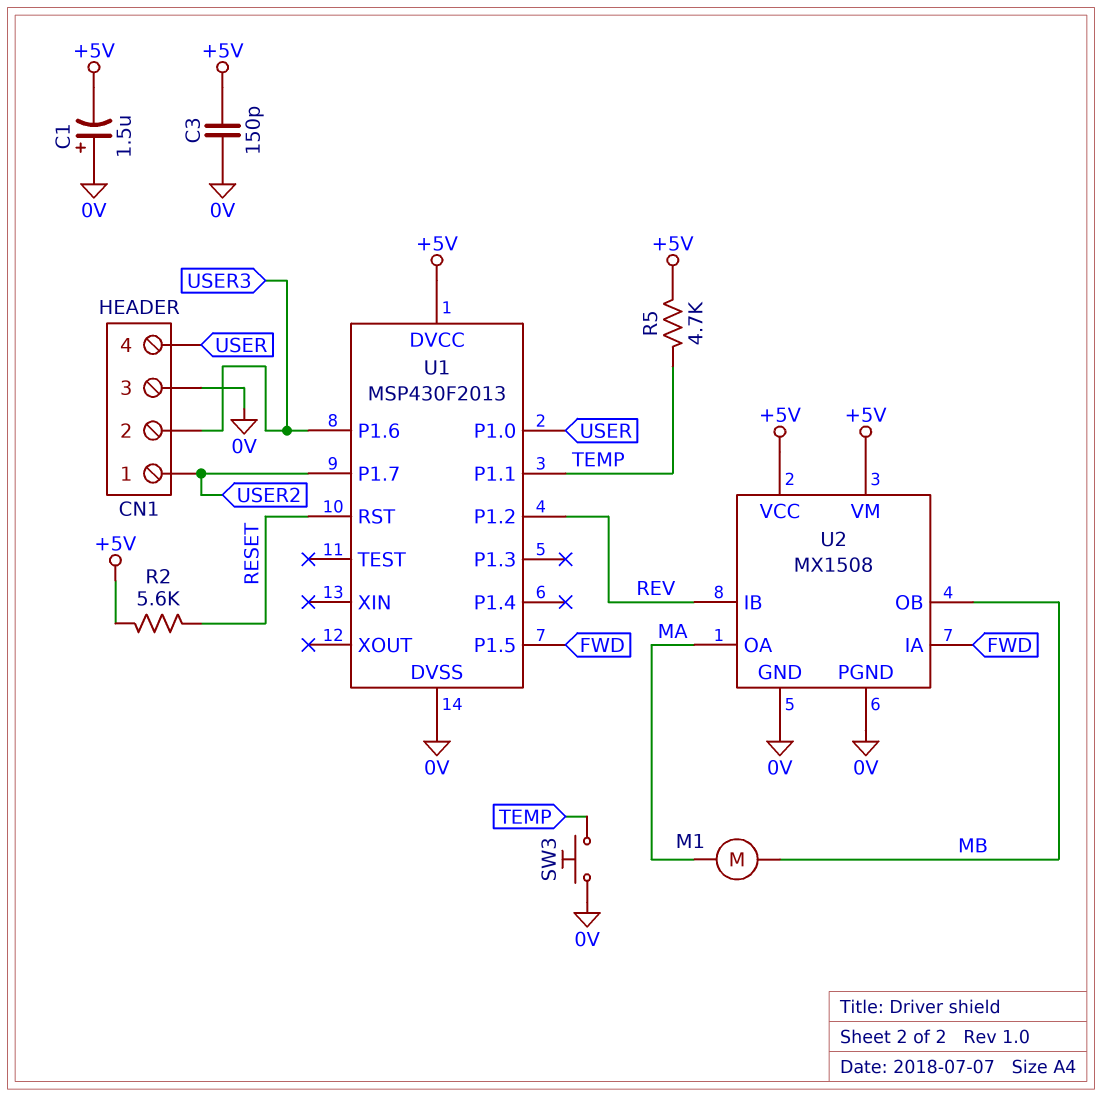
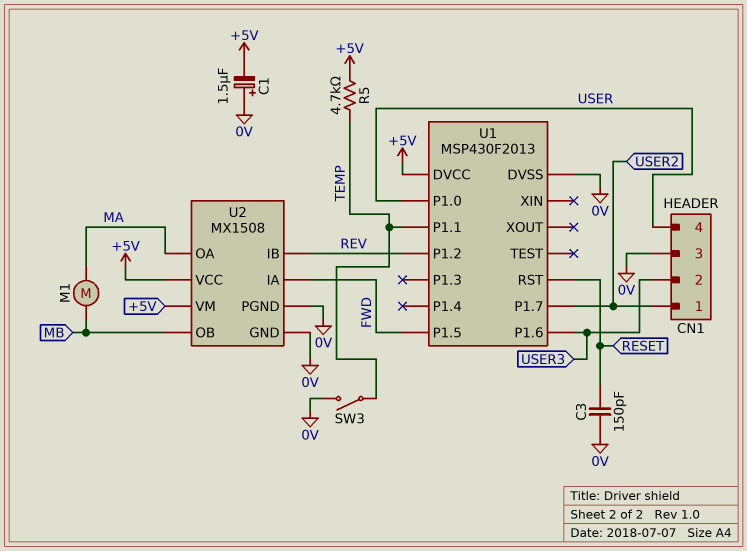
C3: 150pF (+5V, 0V) -> 150pF (0V, RESET)
R2: 5.6k (+5V, RESET) -> none
SW3: button (0V, TEMP) -> switch (0V, TEMP)

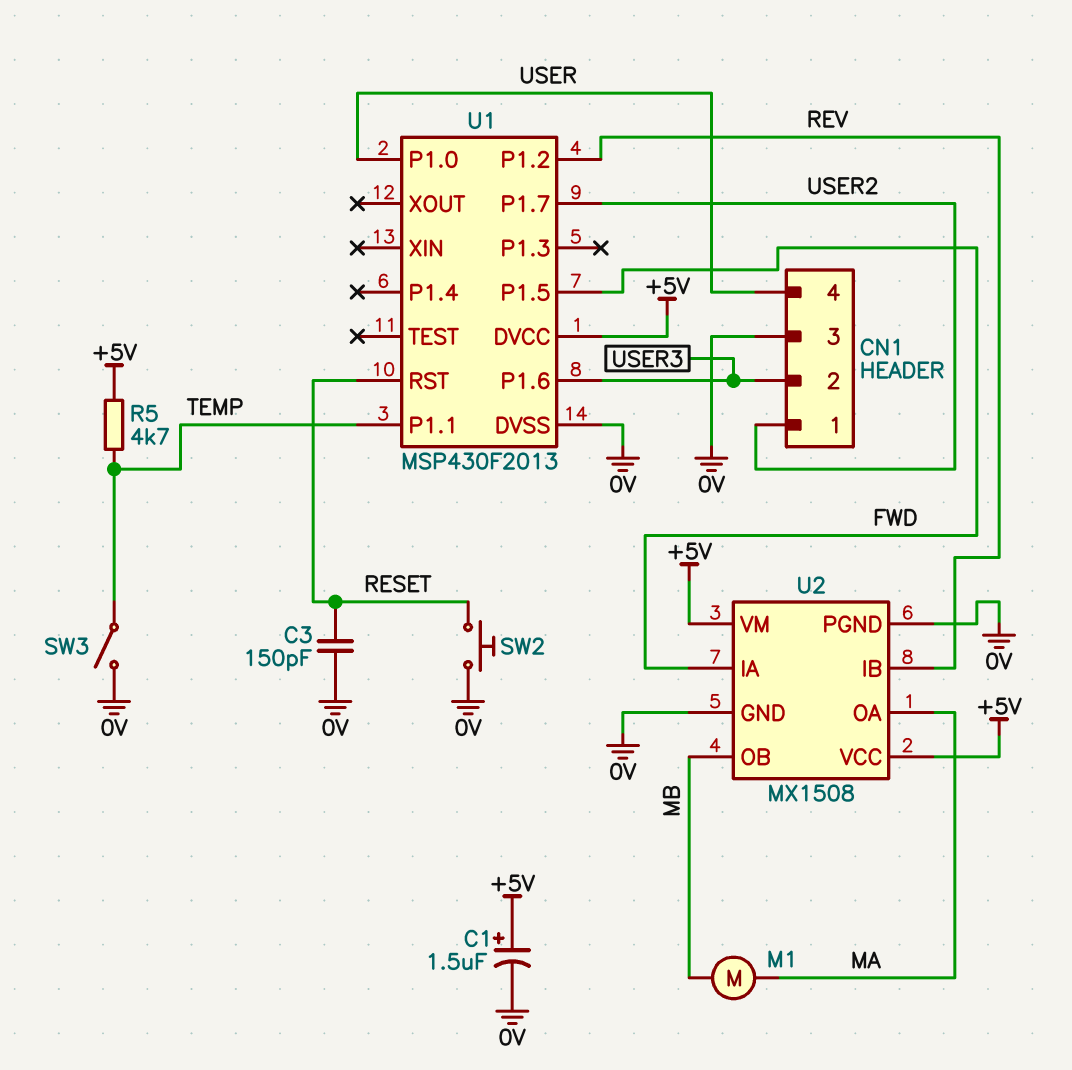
C1: 1.5uF (plus 0V, minus +5V) -> 1.5uF (plus +5V, minus 0V)
SW2: none -> button (0V, RESET)

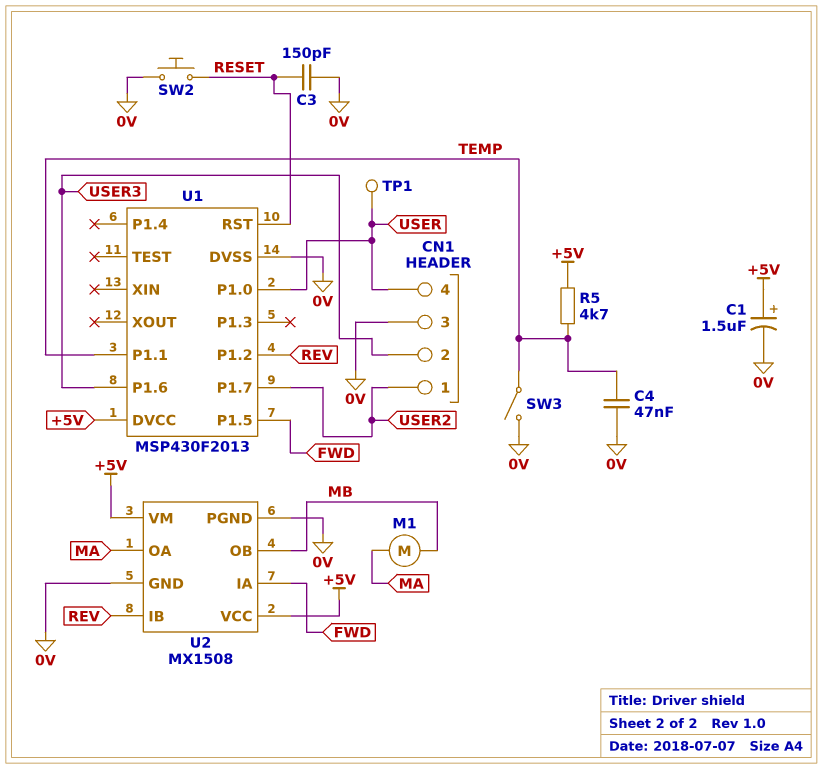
C4: none -> 47nF (0V, TEMP)
TP1: none -> test point (USER)

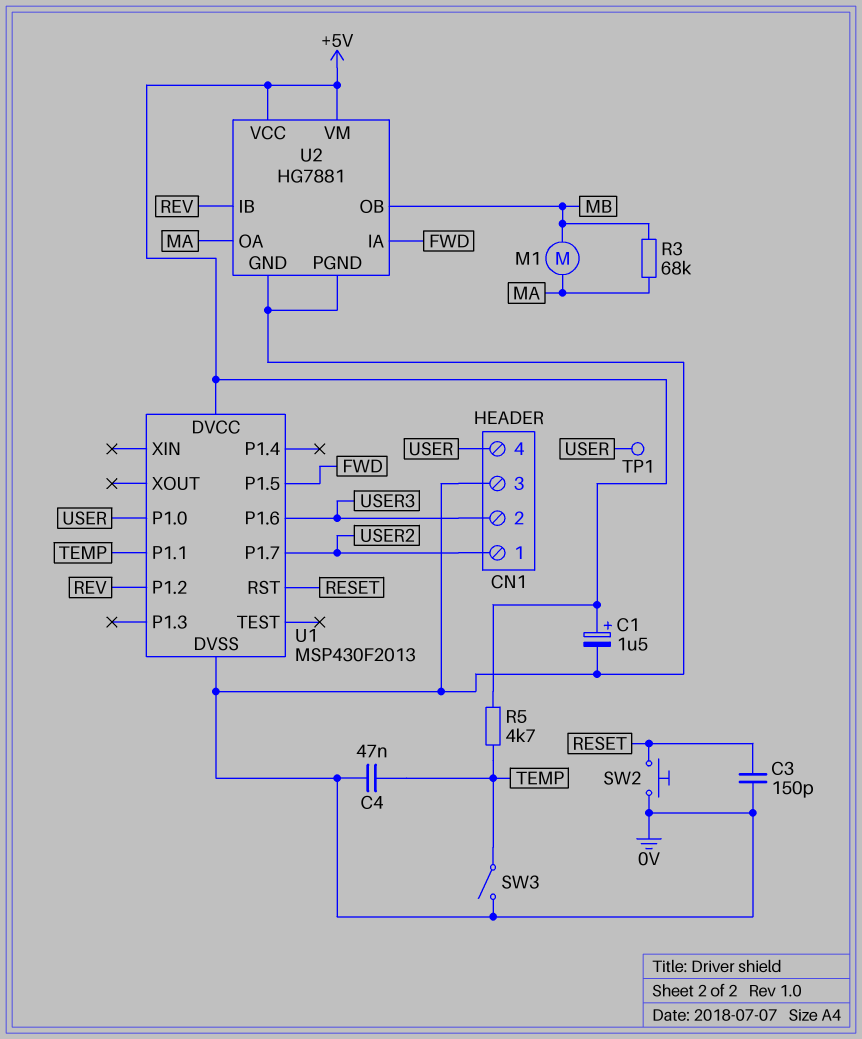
R3: none -> 68k (MA, MB)
U2: MX1508 -> HG7881

